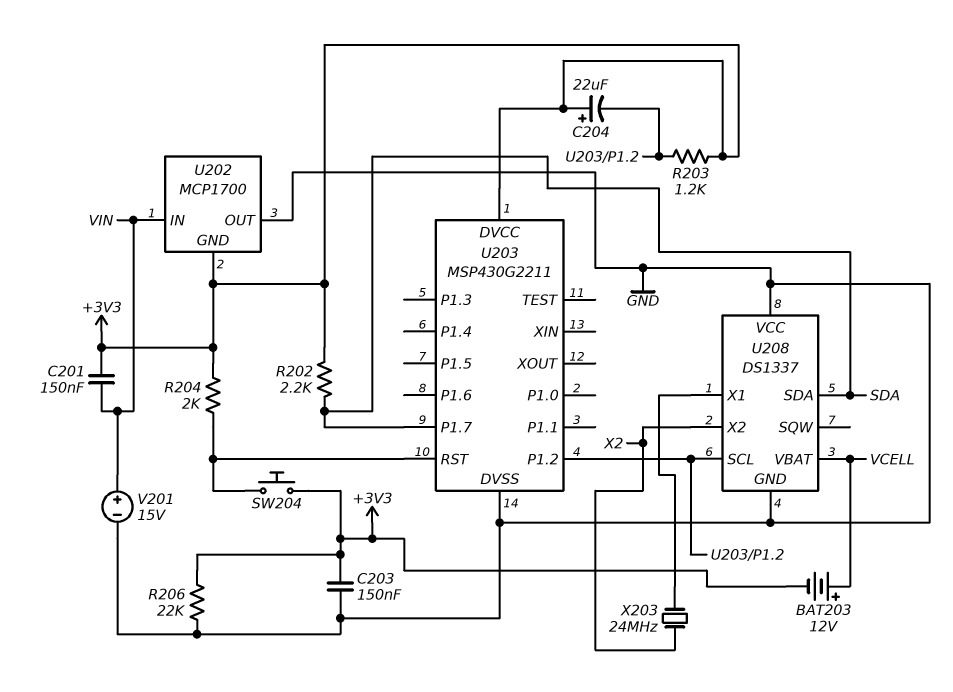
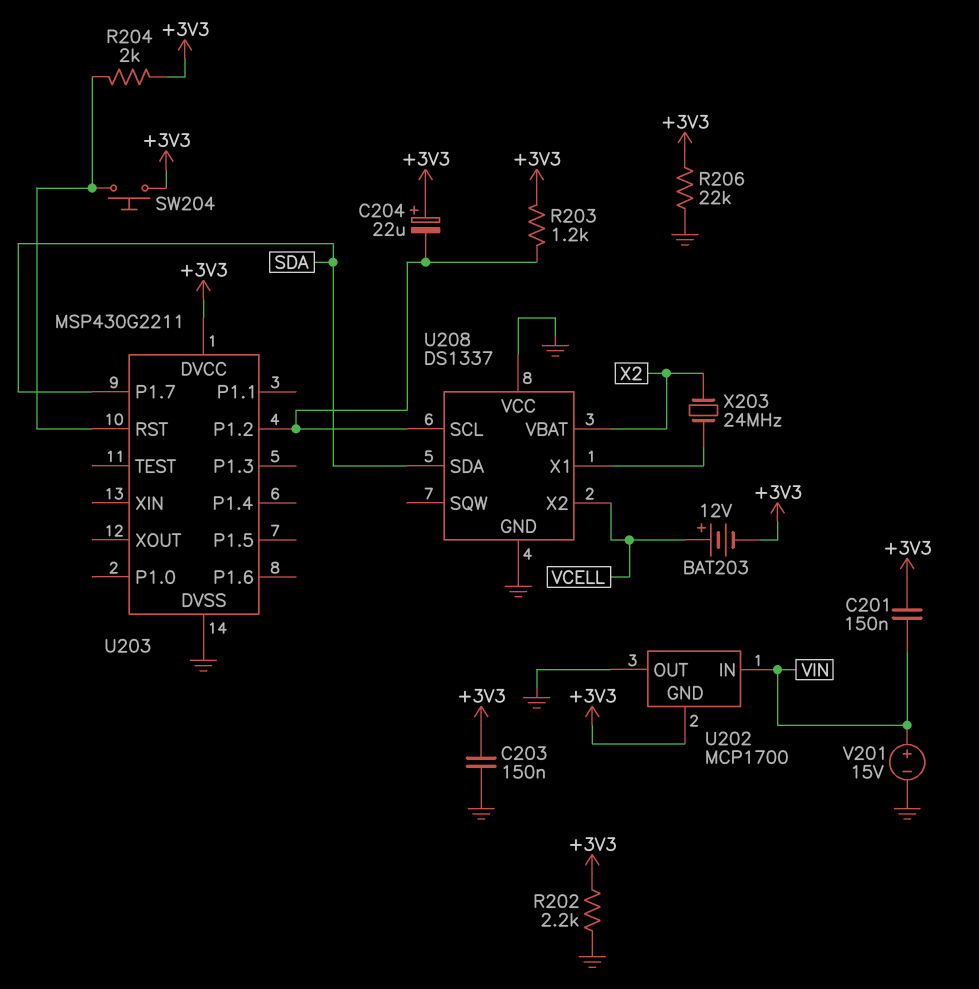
R202: 2.2k (+3V3, SDA) -> 2.2k (+3V3, GND)
U208 pin VBAT: VCELL -> X2
U208 pin X2: X2 -> VCELL

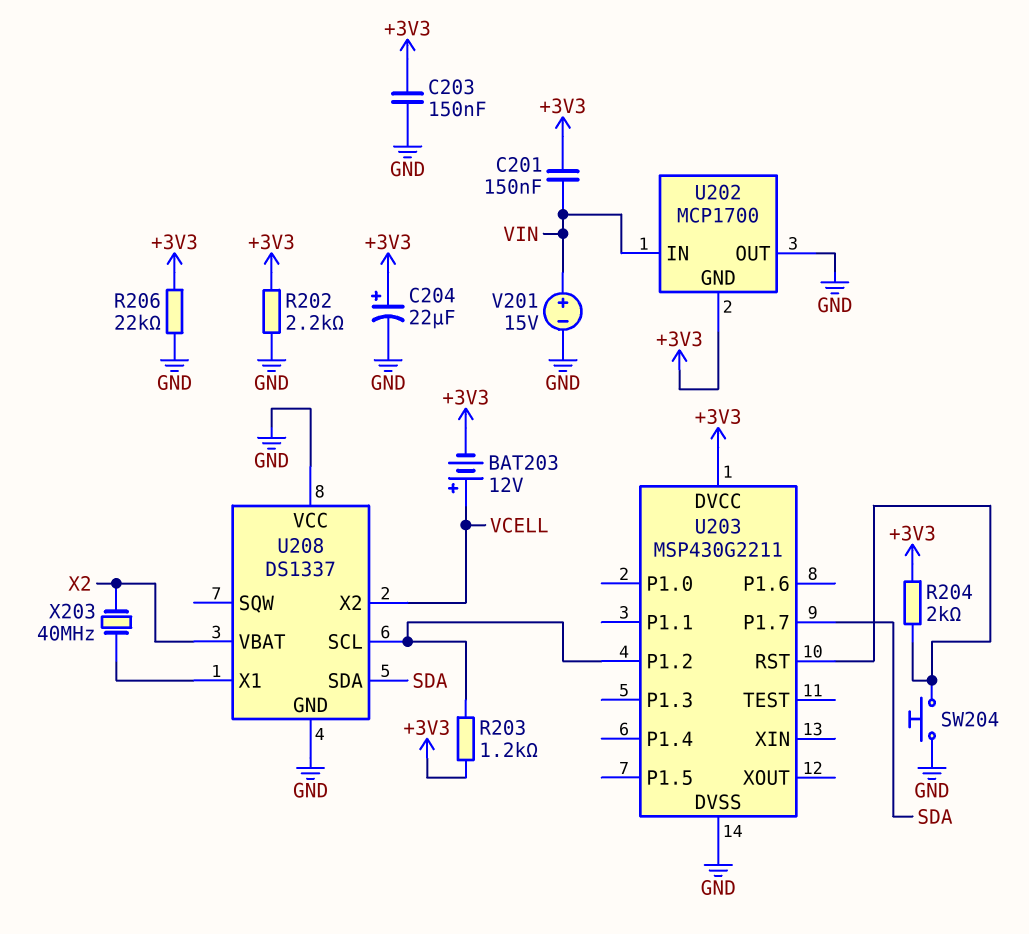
C204: 22uF (plus +3V3, minus U203/P1.2) -> 22uF (plus +3V3, minus GND)
SW204: button (+3V3, U203/RST) -> button (GND, U203/RST)
X203: 24MHz (U208/X1, X2) -> 40MHz (U208/X1, X2)

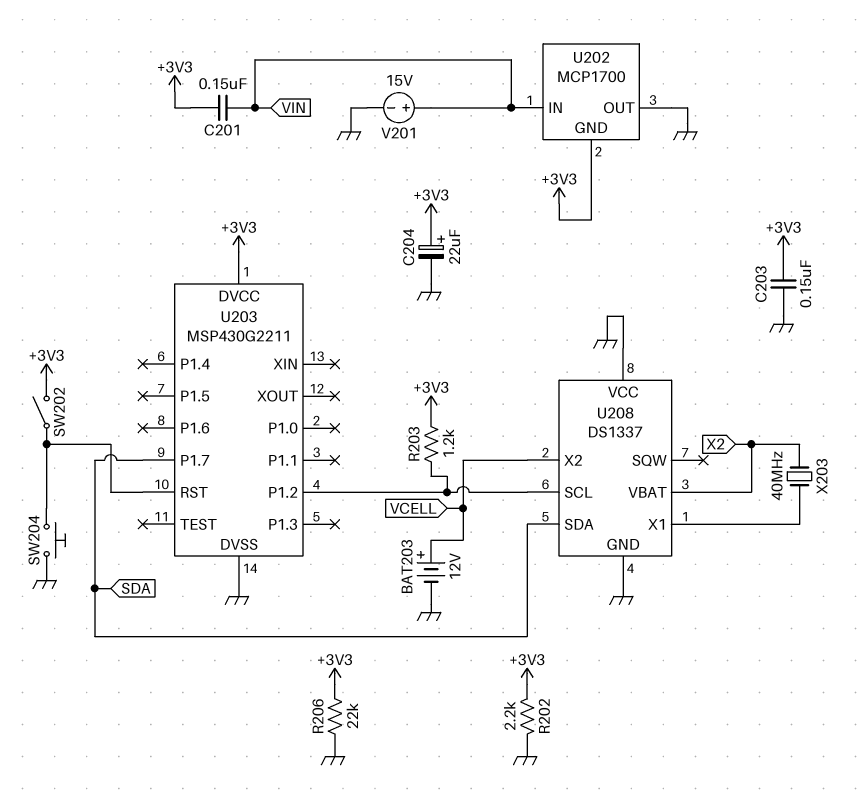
BAT203: 12V (plus VCELL, minus +3V3) -> 12V (plus VCELL, minus GND)
R204: 2k (+3V3, U203/RST) -> none
SW202: none -> switch (+3V3, U203/RST)

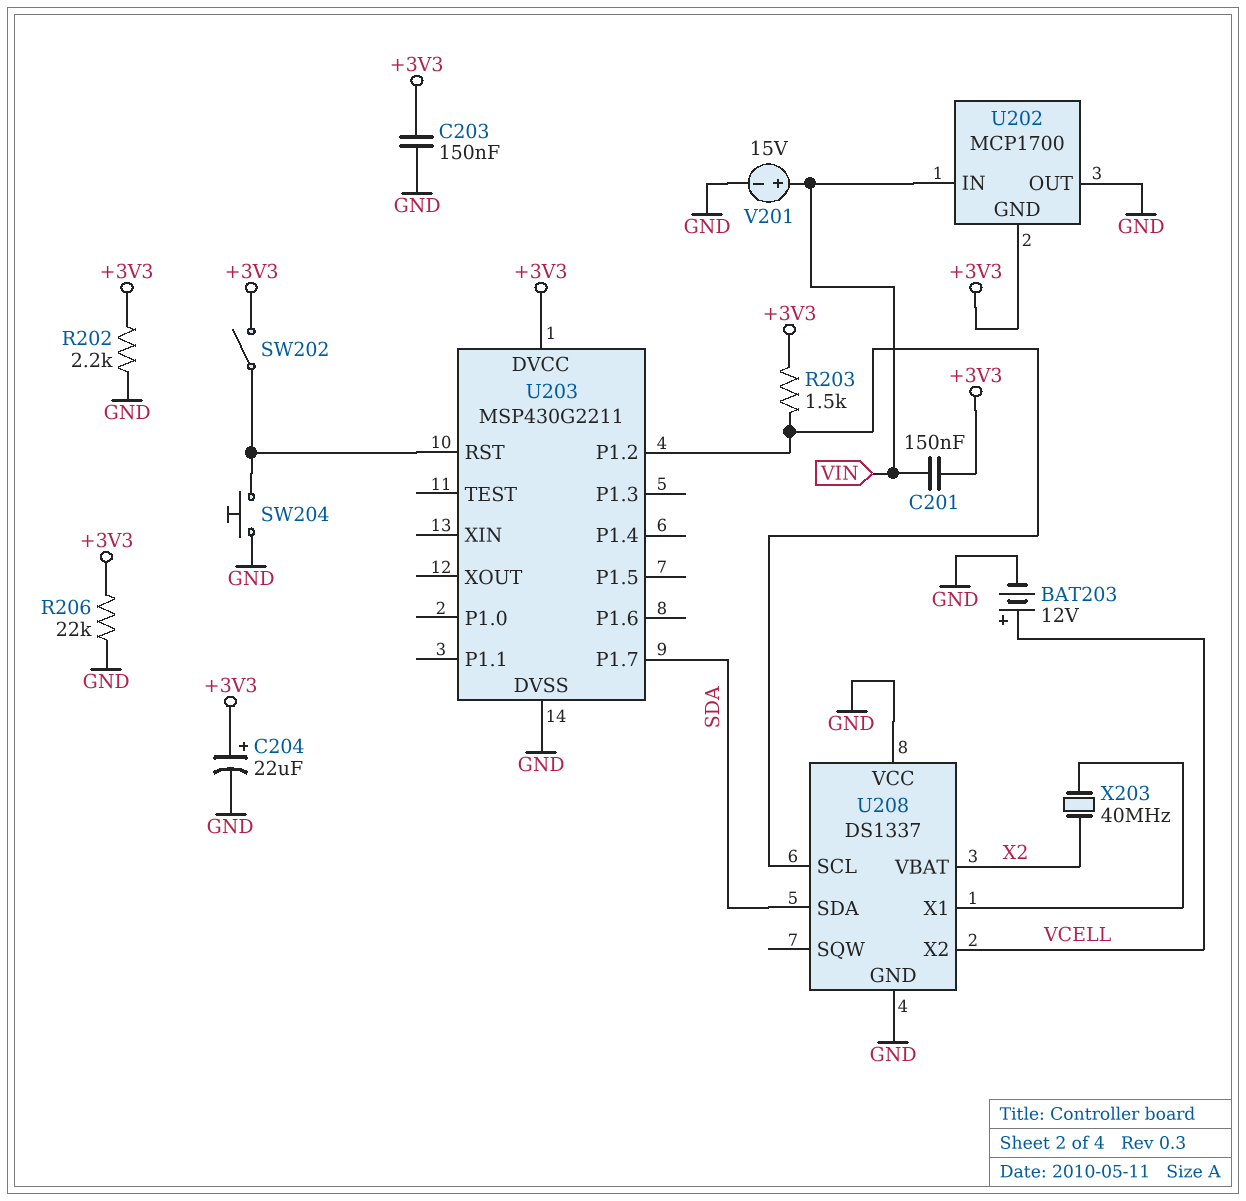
R203: 1.2k (+3V3, U203/P1.2) -> 1.5k (+3V3, U203/P1.2)

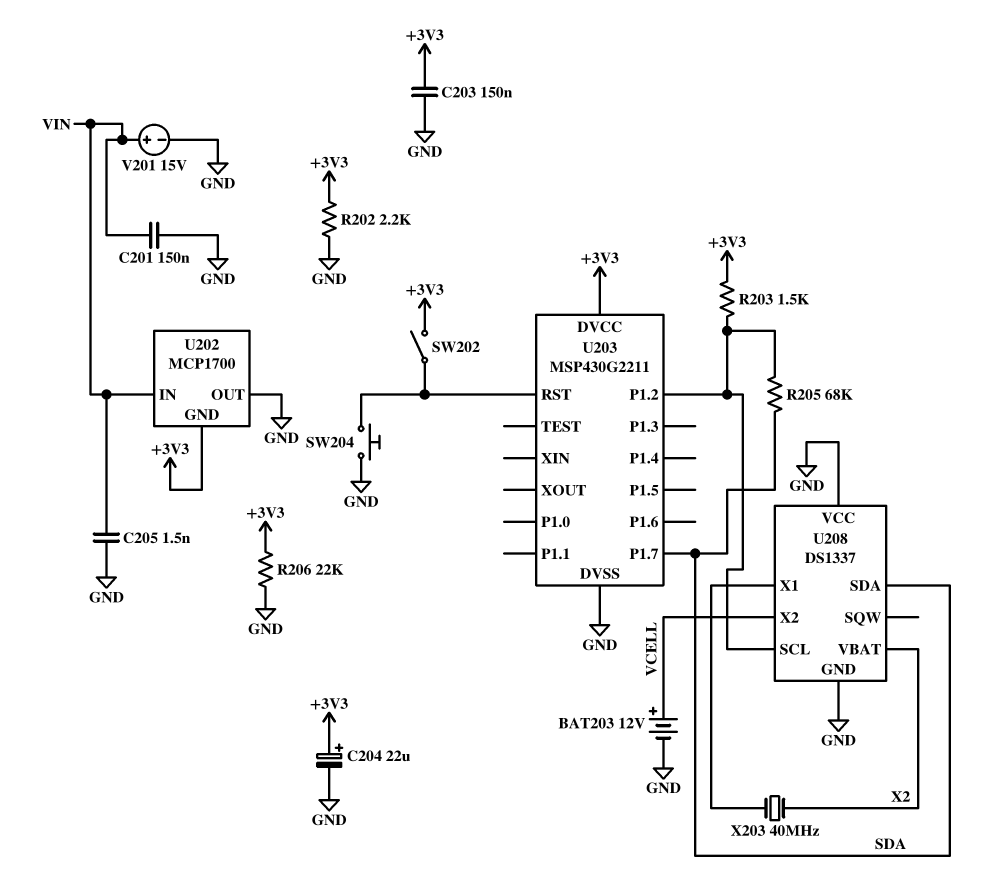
C201: 150nF (+3V3, VIN) -> 150nF (GND, VIN)
C205: none -> 1.5nF (GND, VIN)
R205: none -> 68k (SDA, U203/P1.2)

